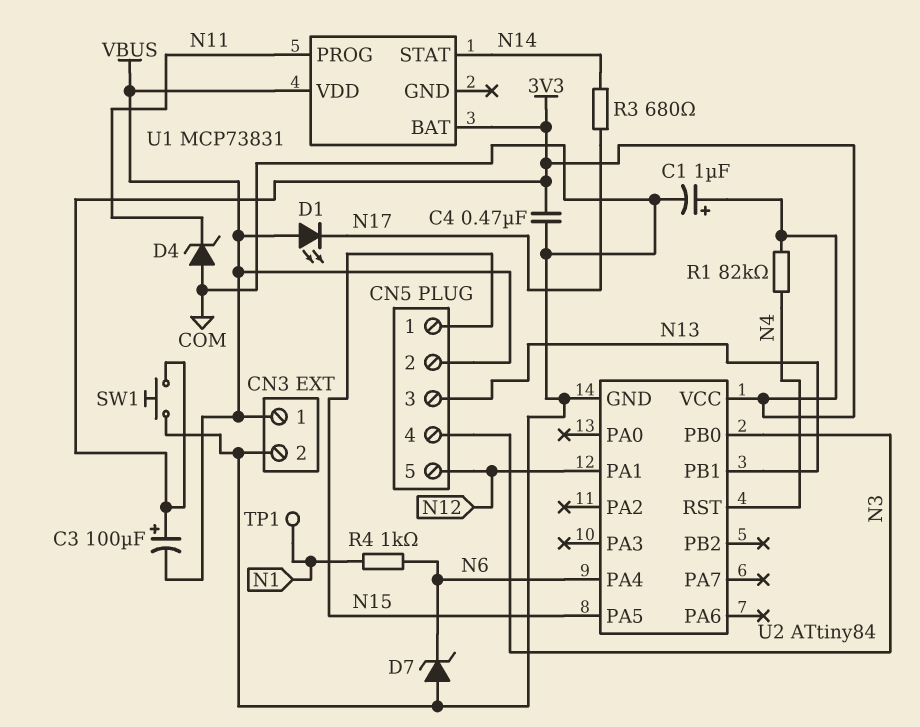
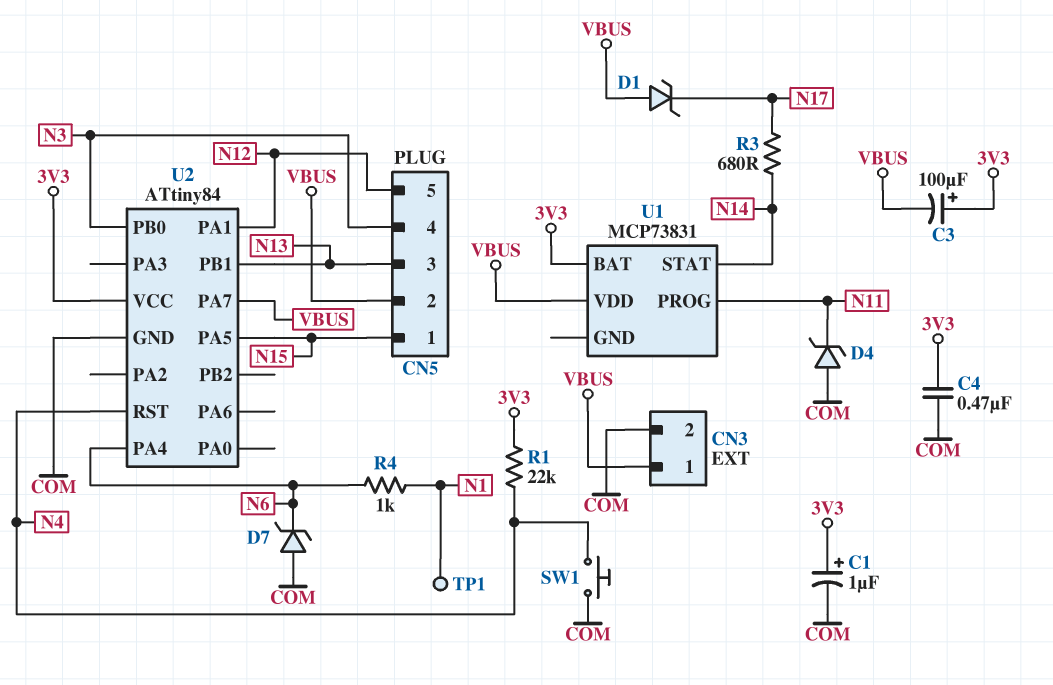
D1: LED (A VBUS, K N17) -> zener (A VBUS, K N17)
R1: 82k (3V3, N4) -> 22k (3V3, N4)
SW1: button (3V3, COM) -> button (COM, N4)
U2 pin PA7: none -> VBUS

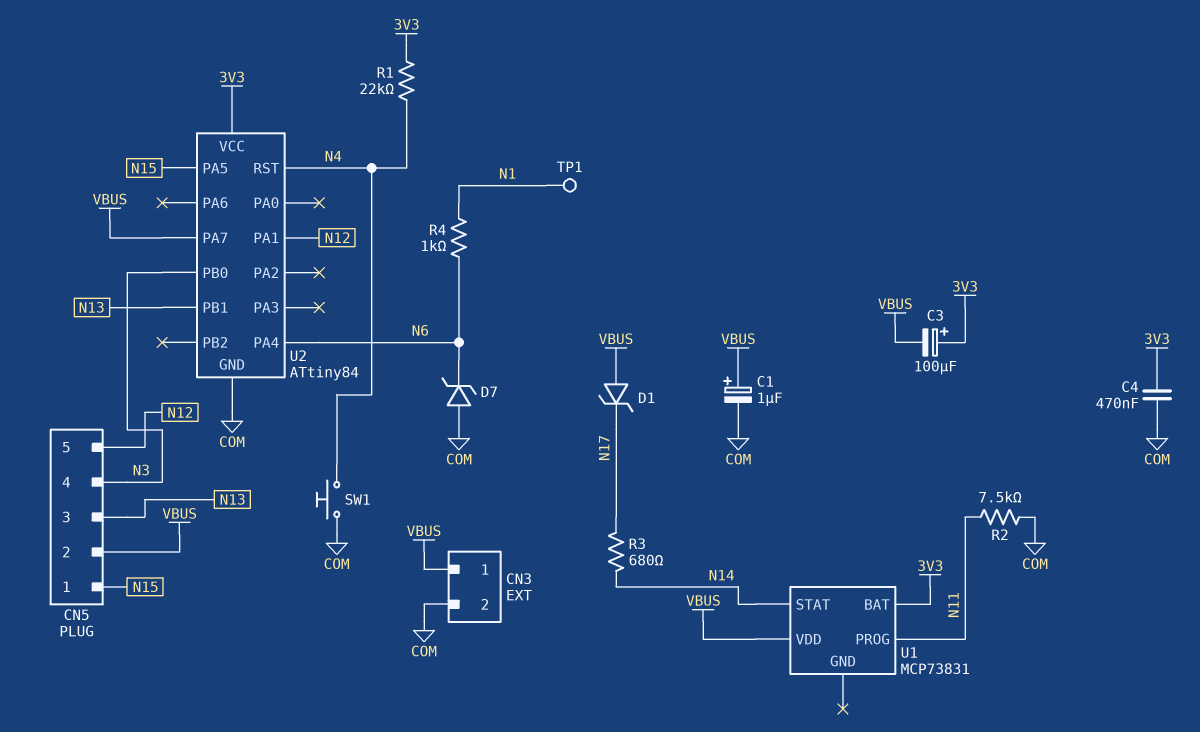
C1: 1uF (plus 3V3, minus COM) -> 1uF (plus VBUS, minus COM)
D4: zener (A COM, K N11) -> none
R2: none -> 7.5k (COM, N11)

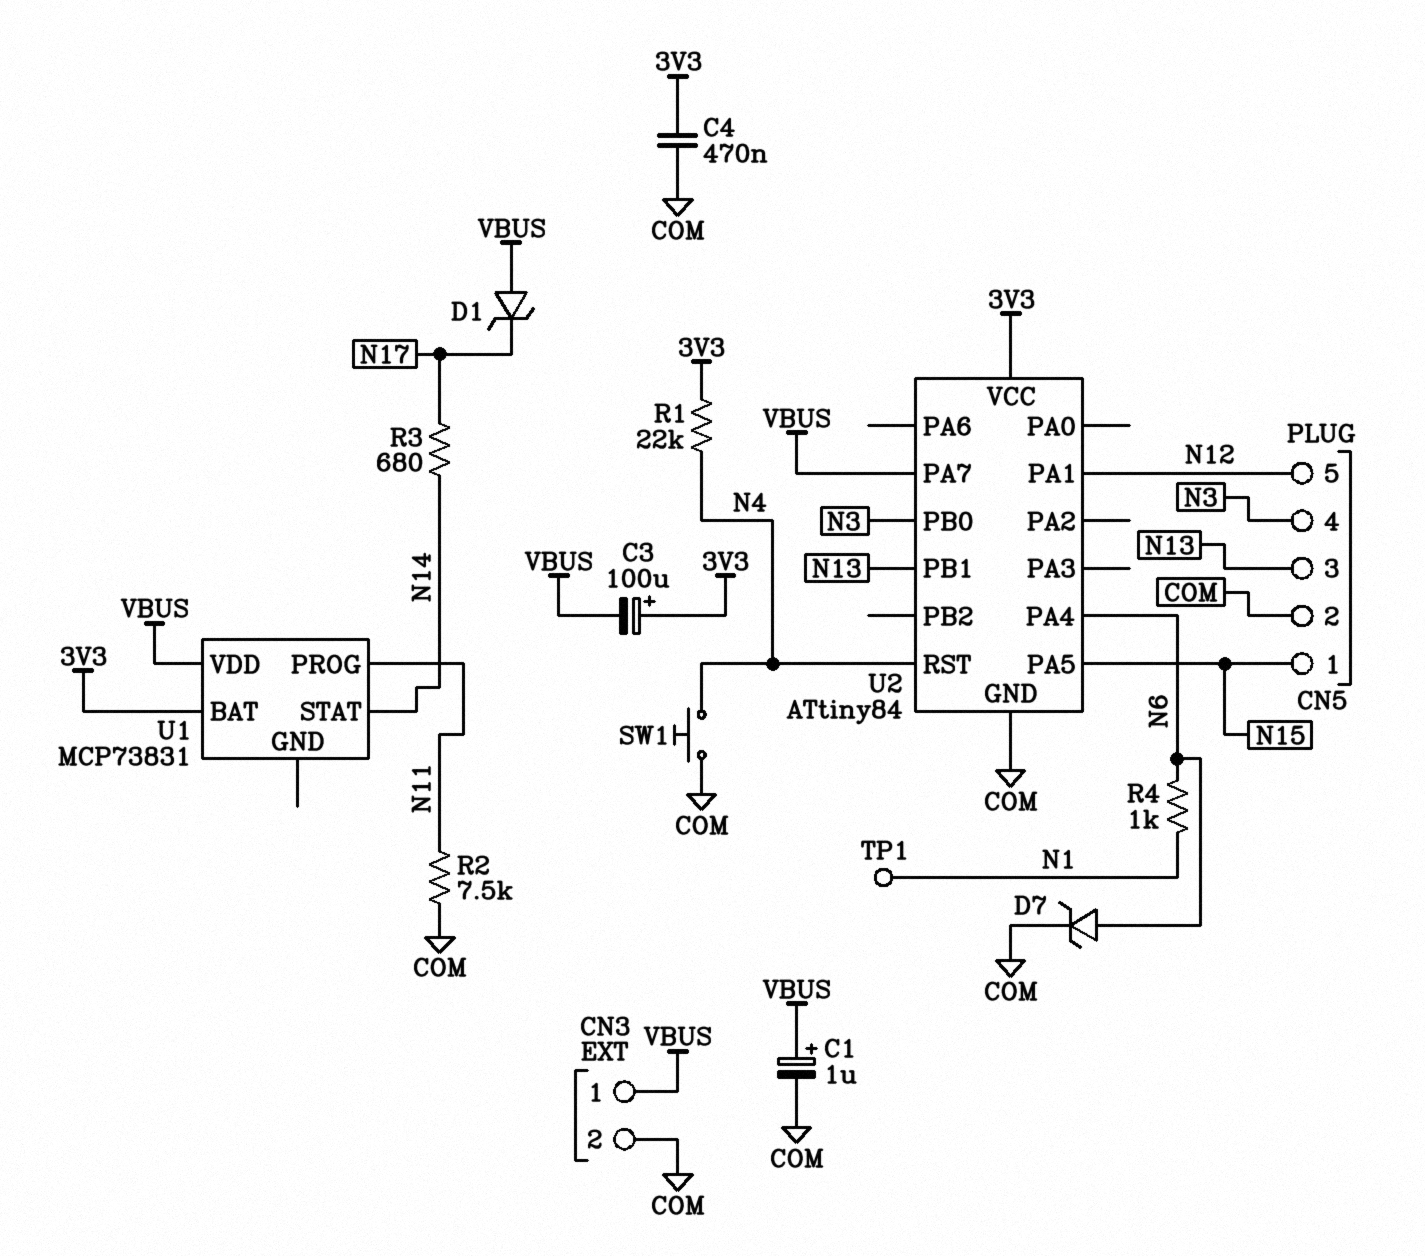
CN5 pin 2: VBUS -> COM
D7: zener (A COM, K N6) -> zener (A N6, K COM)

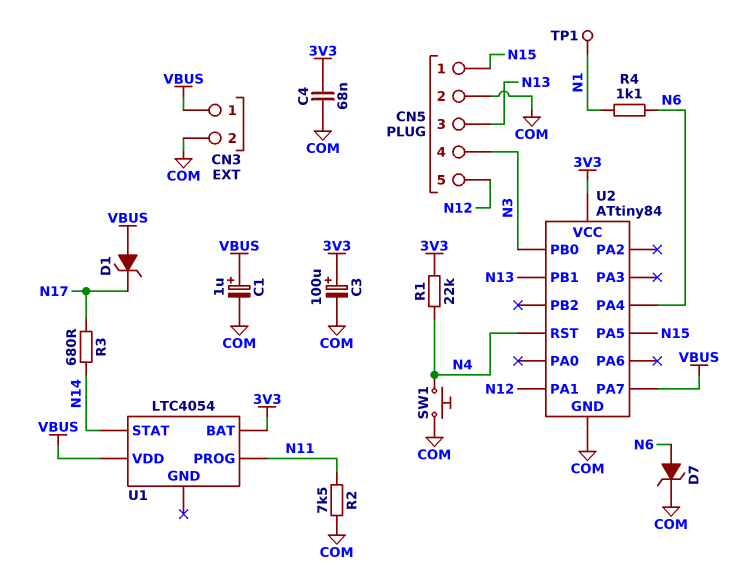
C3: 100uF (plus 3V3, minus VBUS) -> 100uF (plus 3V3, minus COM)
C4: 470nF (3V3, COM) -> 68nF (3V3, COM)
R4: 1k (N1, N6) -> 1.1k (N1, N6)
U1: MCP73831 -> LTC4054

